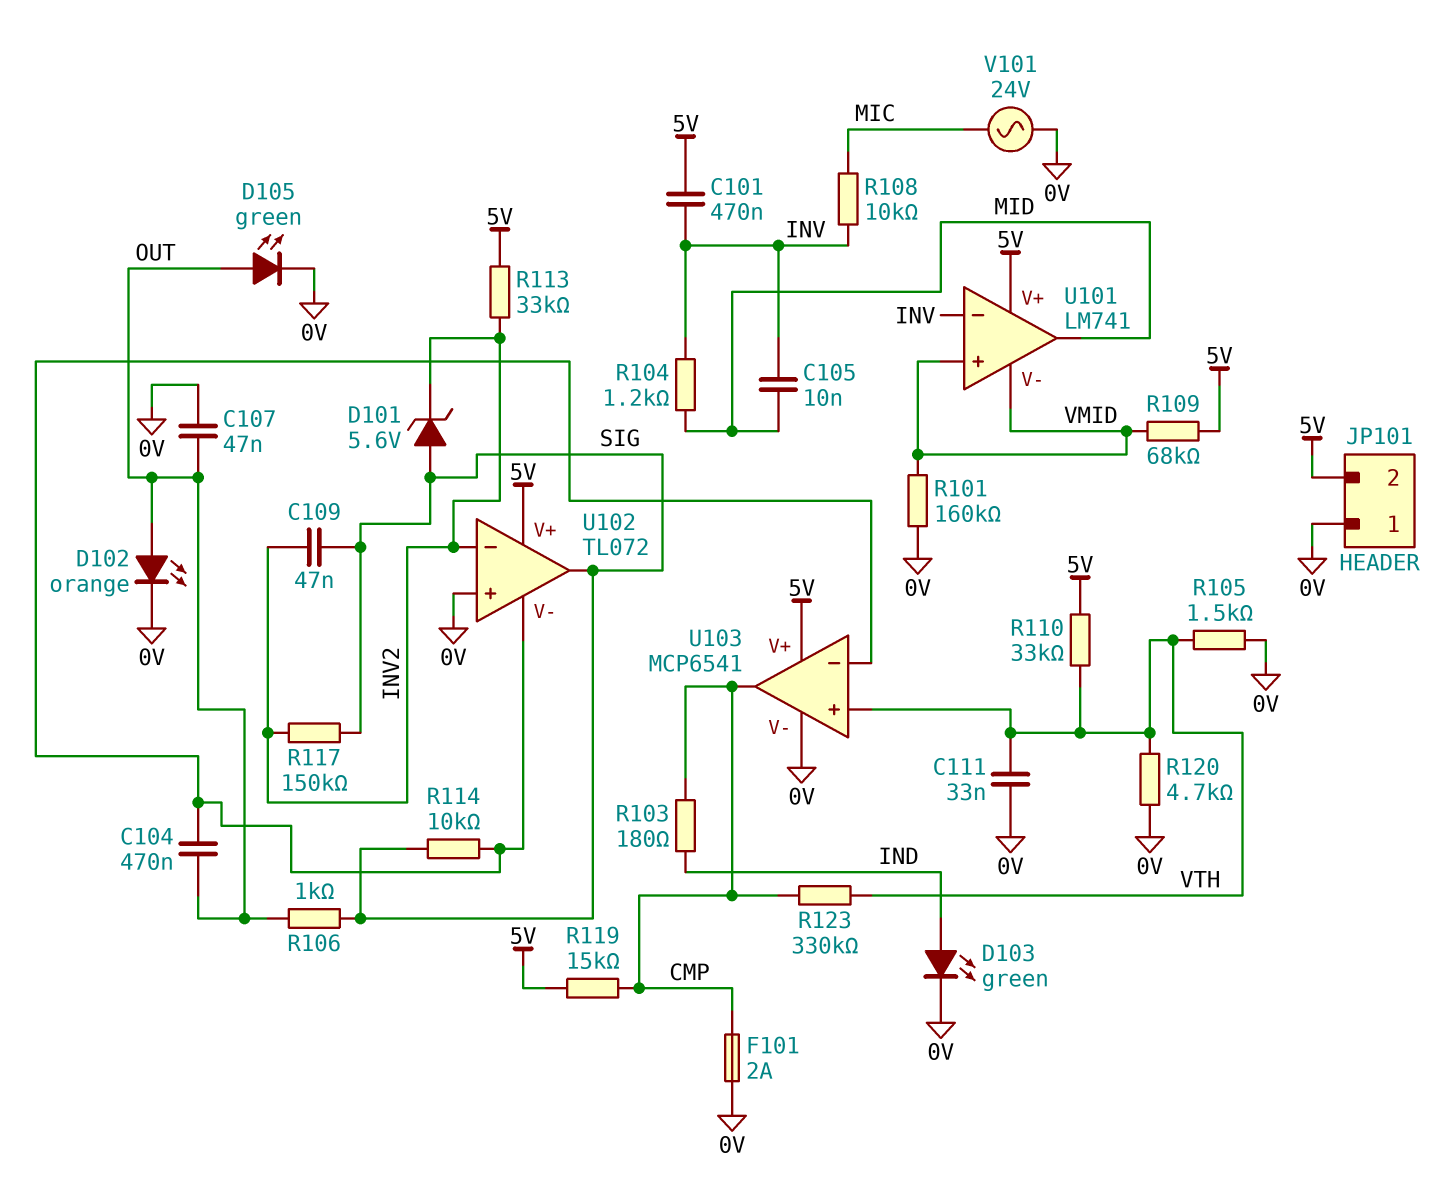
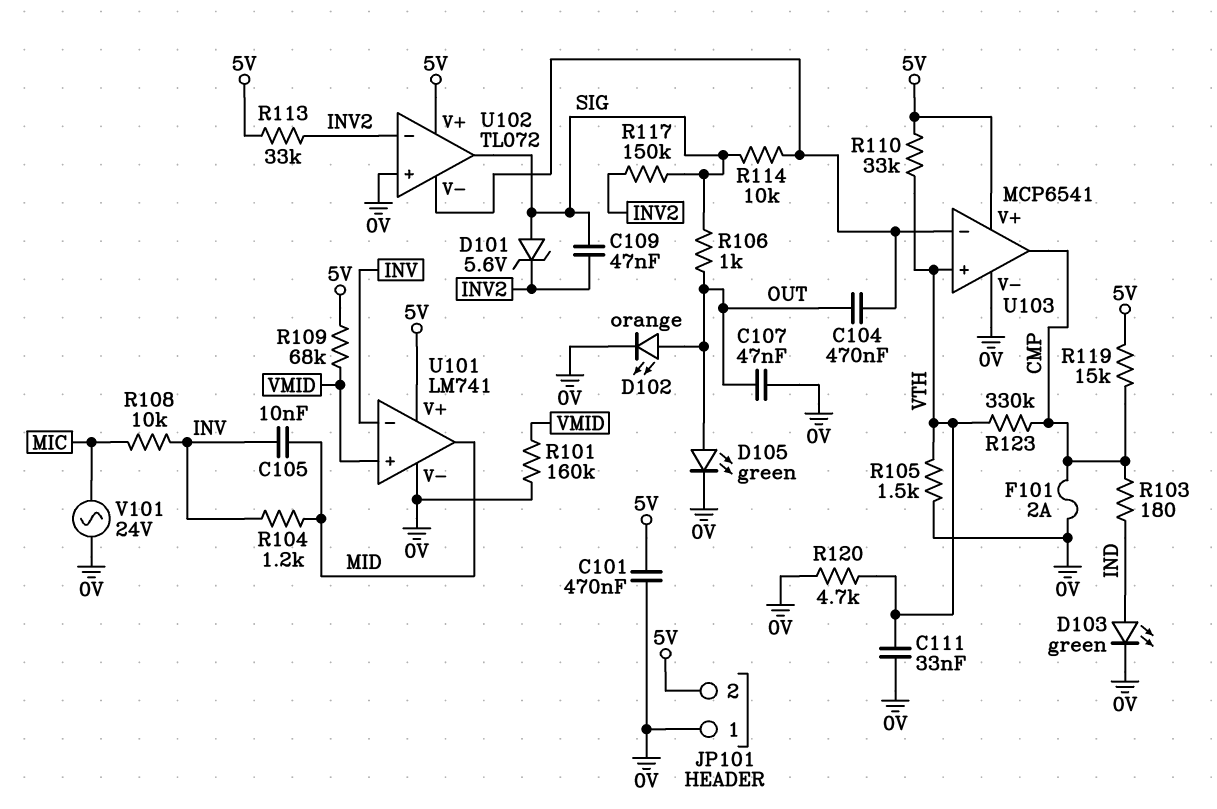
C101: 470nF (5V, INV) -> 470nF (0V, 5V)
U101 pin V-: VMID -> 0V

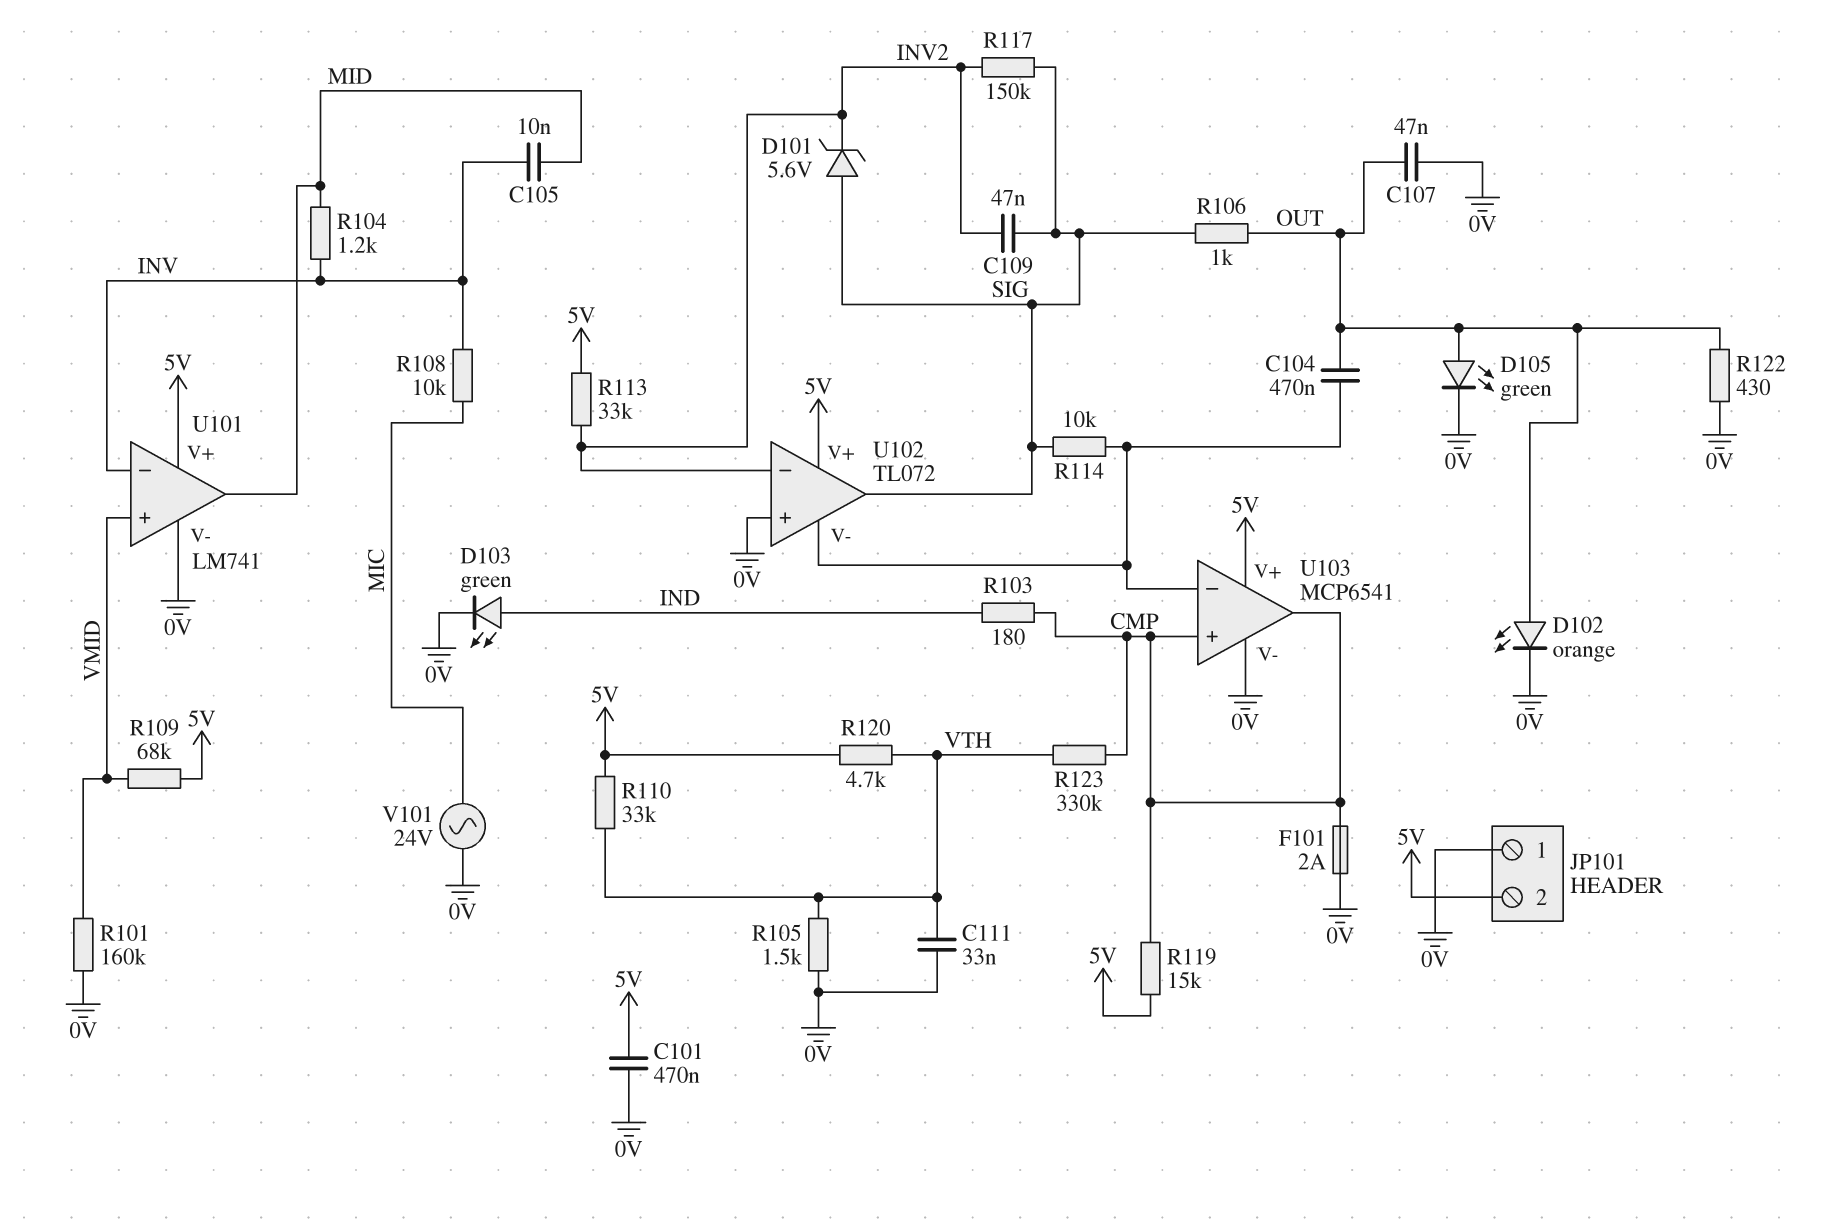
R120: 4.7k (0V, VTH) -> 4.7k (5V, VTH)
R122: none -> 430 (0V, OUT)
U103 pin in+: VTH -> CMP

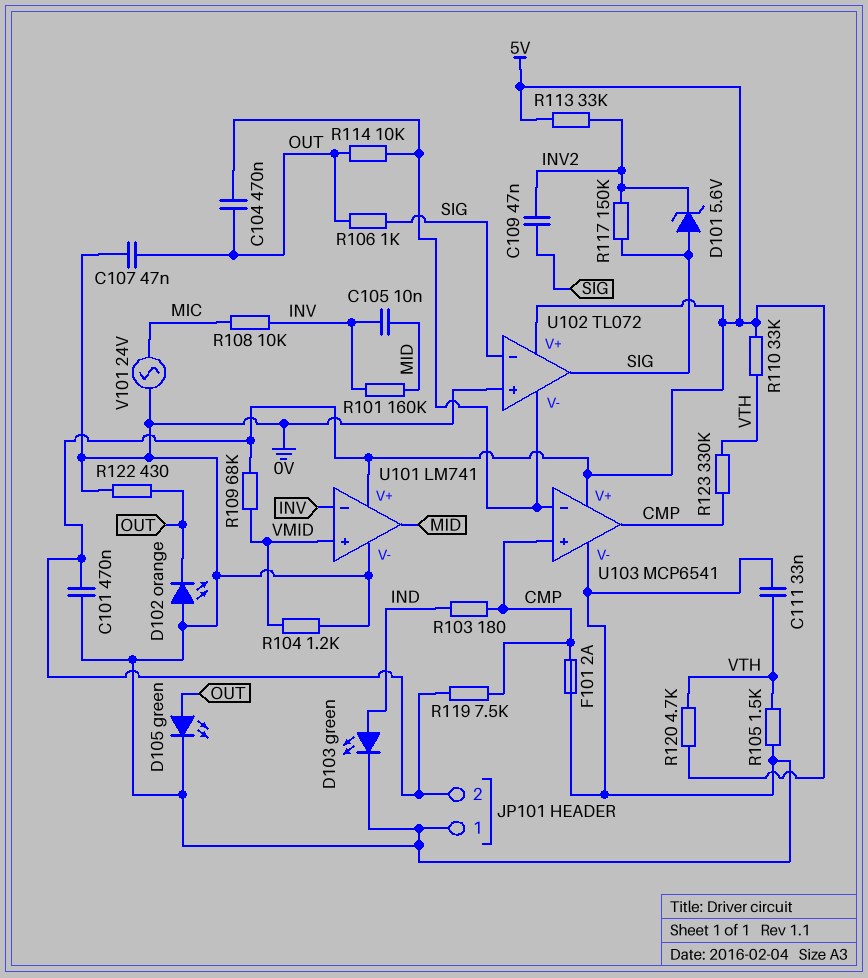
D102: LED orange (A OUT, K 0V) -> LED orange (A 0V, K OUT)
R101: 160k (0V, VMID) -> 160k (INV, MID)
R104: 1.2k (INV, MID) -> 1.2k (0V, VMID)
R114: 10k (SIG, U102/V-) -> 10k (OUT, U102/V-)
R119: 15k (5V, CMP) -> 7.5k (5V, CMP)
U102 pin in-: INV2 -> SIG

